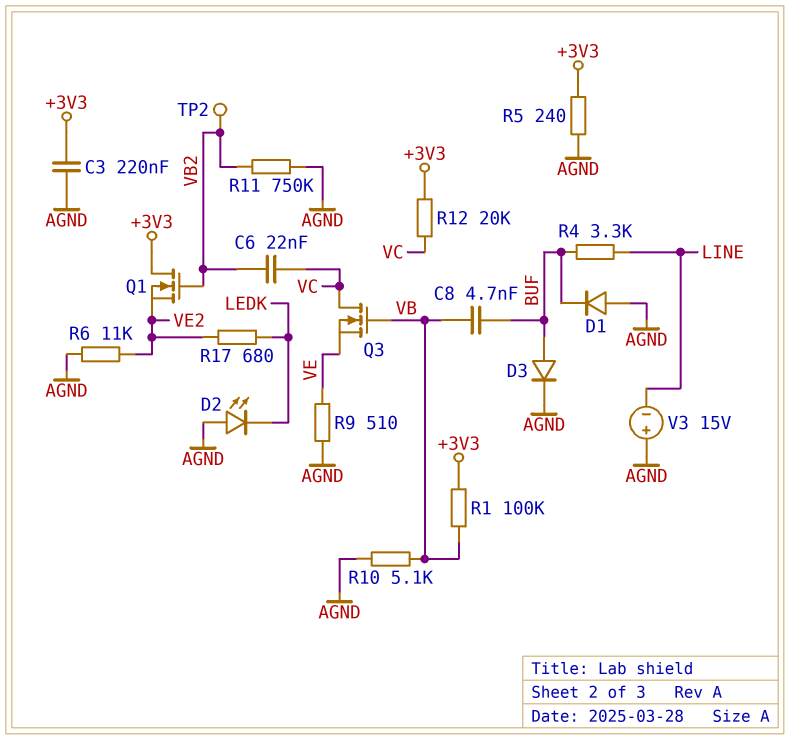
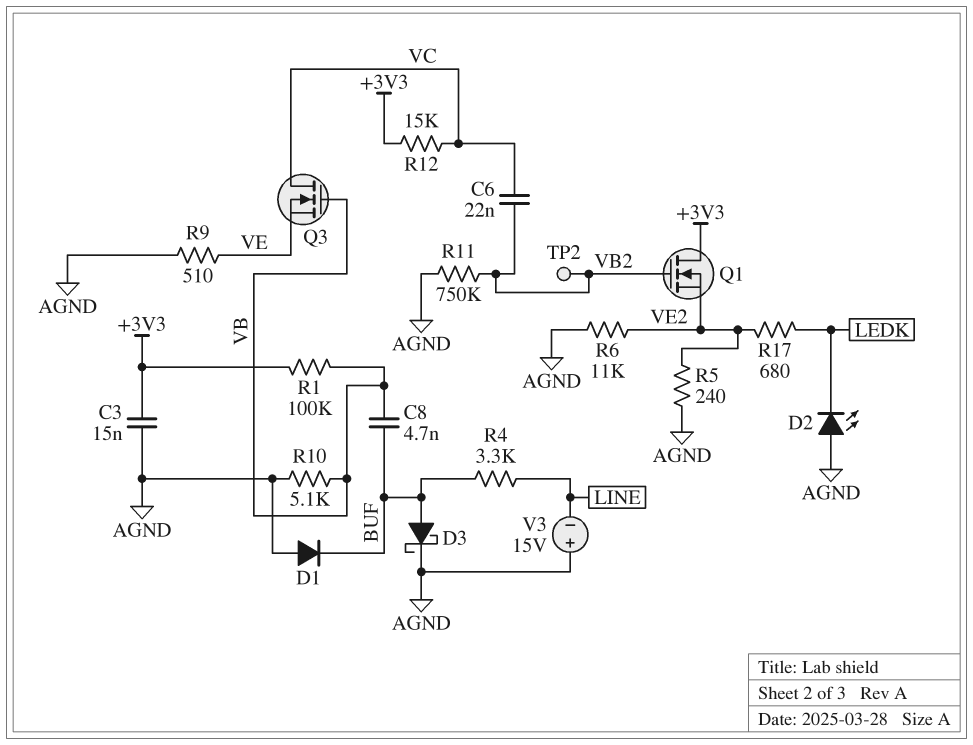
C3: 220nF (+3V3, AGND) -> 15nF (+3V3, AGND)
D3: diode (A BUF, K AGND) -> schottky (A BUF, K AGND)
R5: 240 (+3V3, AGND) -> 240 (AGND, VE2)
R12: 20k (+3V3, VC) -> 15k (+3V3, VC)

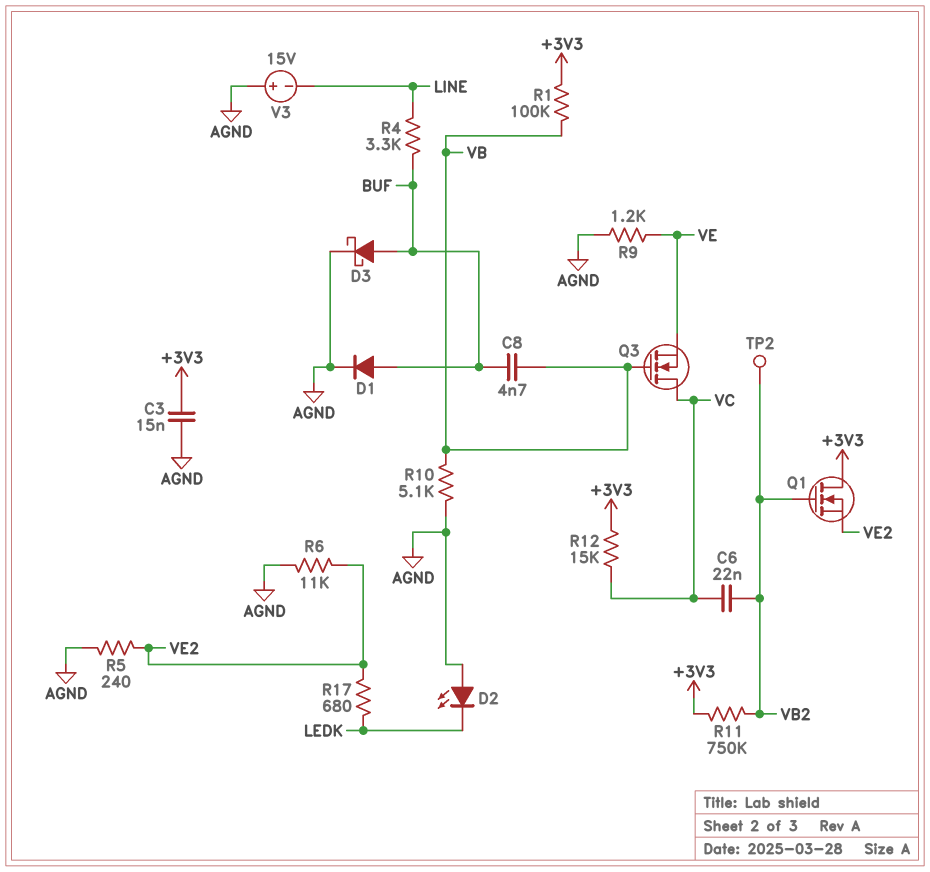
D1: diode (A AGND, K BUF) -> diode (A BUF, K AGND)
R9: 510 (AGND, VE) -> 1.2k (AGND, VE)
R11: 750k (AGND, VB2) -> 750k (+3V3, VB2)

